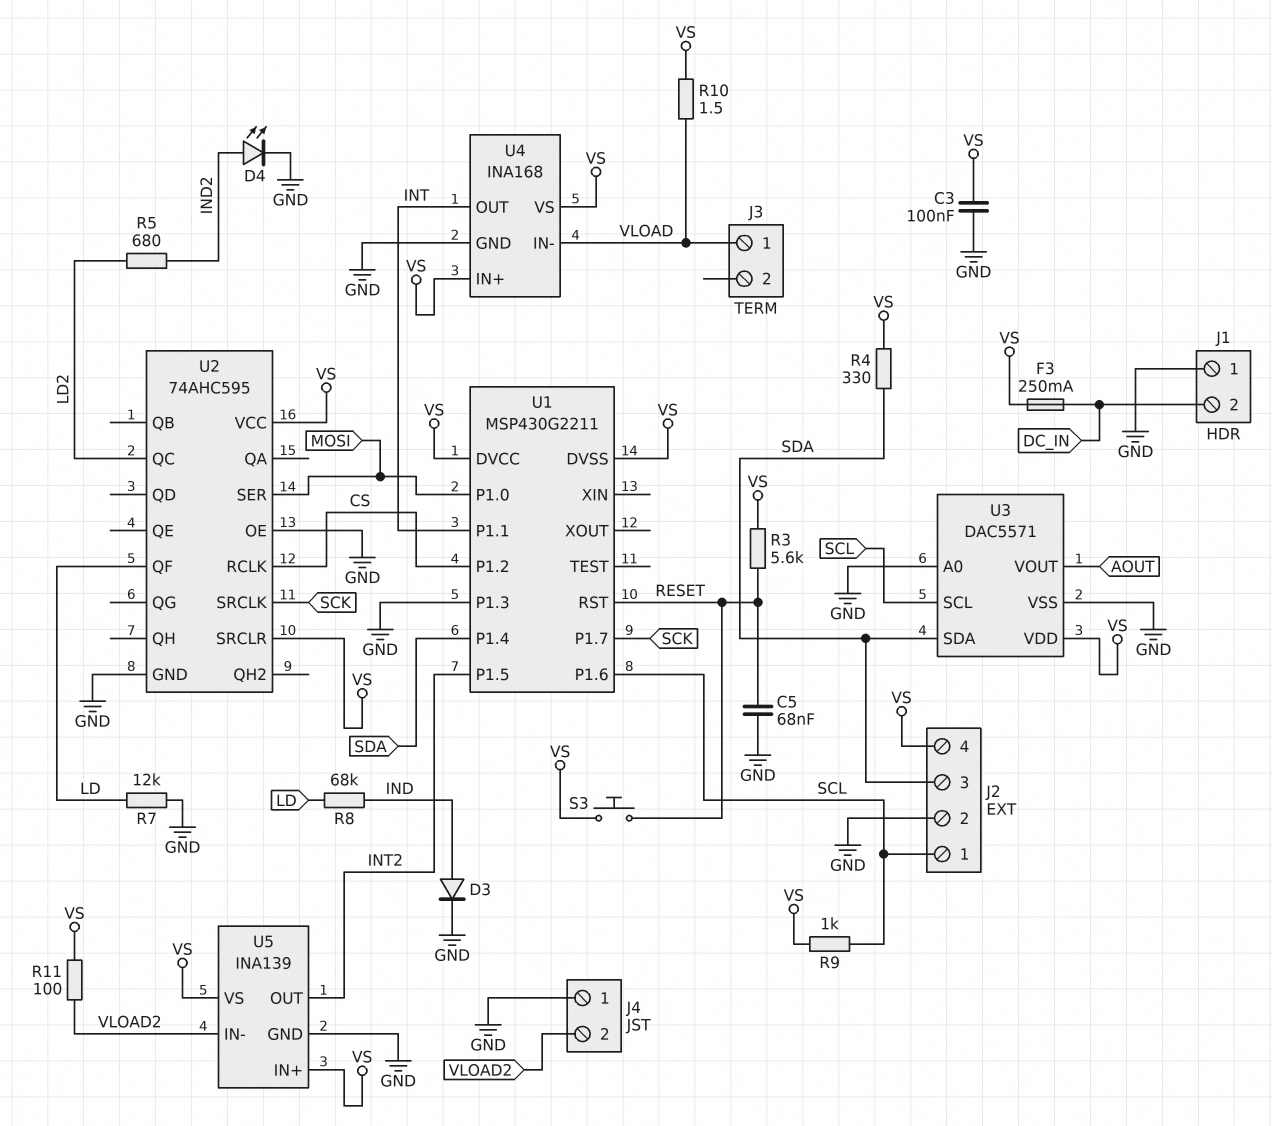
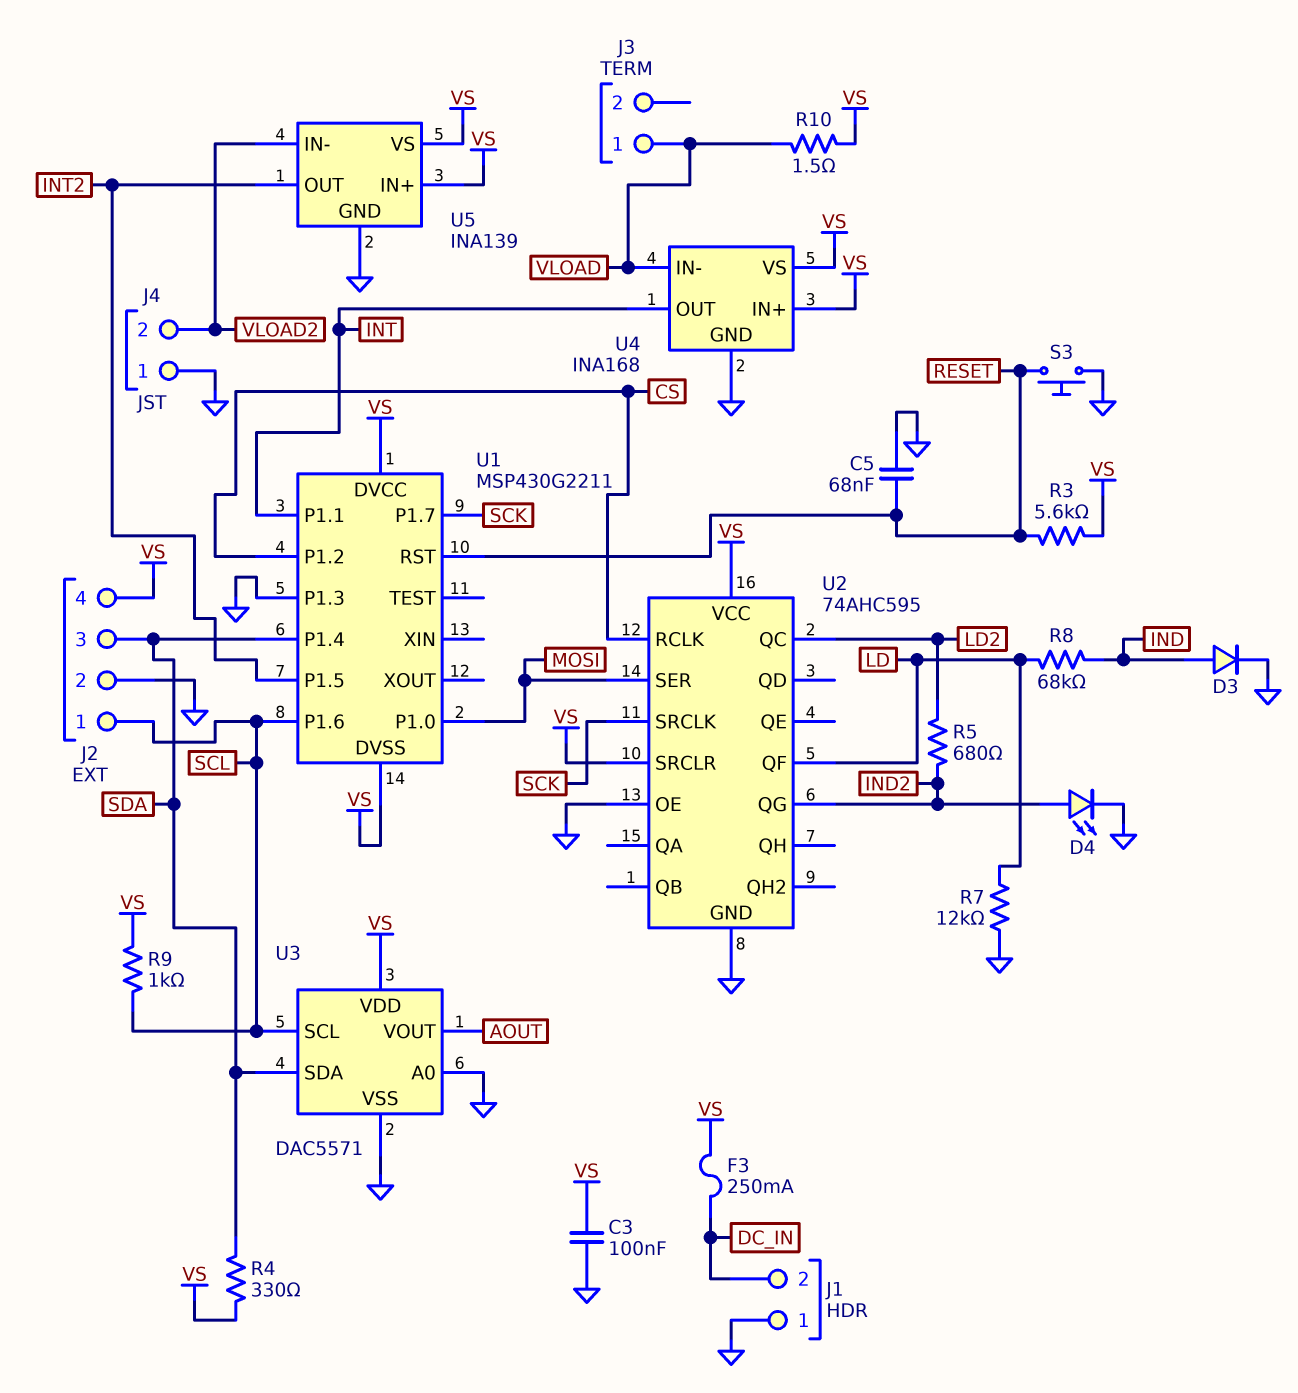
R11: 100 (VLOAD2, VS) -> none
S3: button (RESET, VS) -> button (GND, RESET)
U2 pin QG: none -> IND2

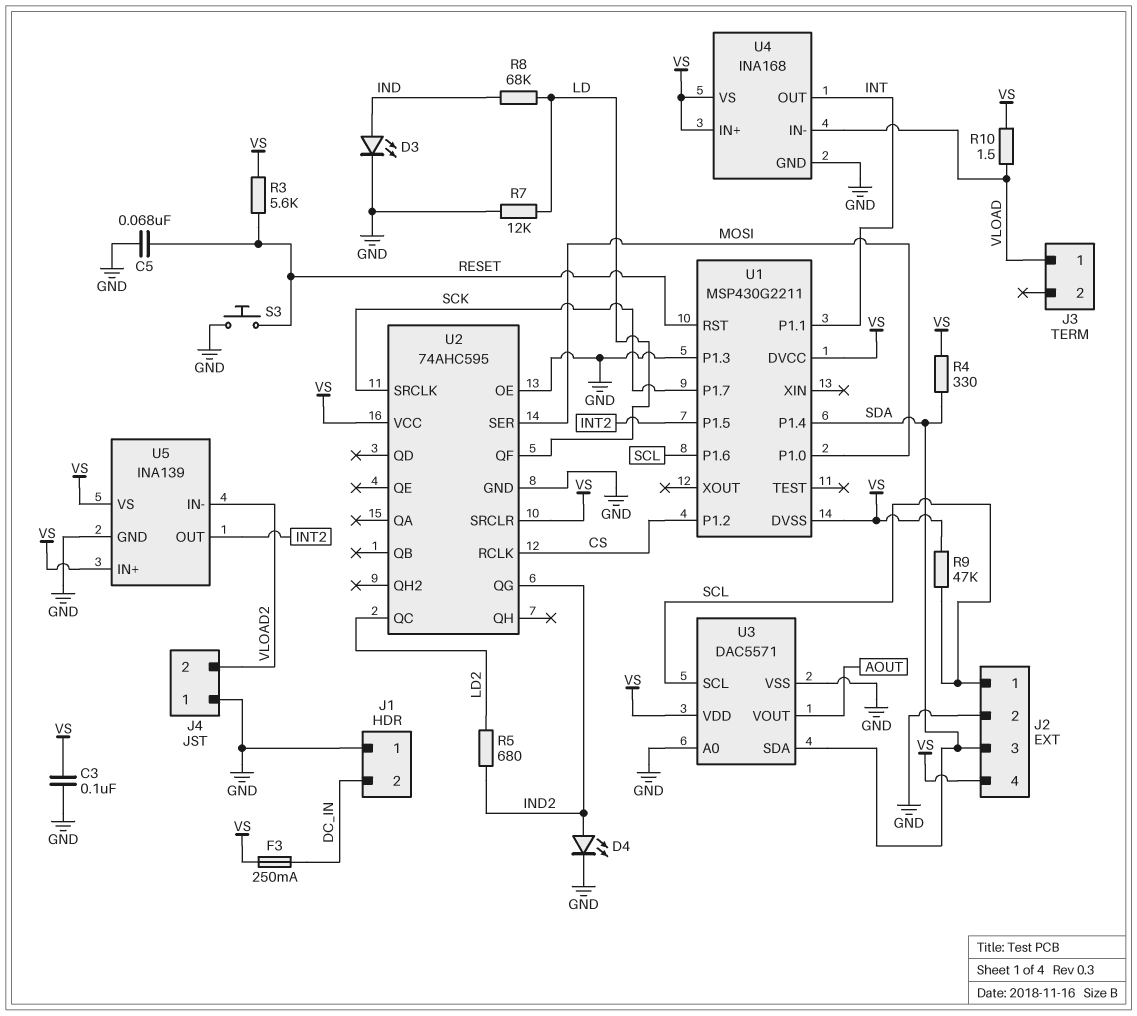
D3: diode (A IND, K GND) -> LED (A IND, K GND)
R9: 1k (SCL, VS) -> 47k (SCL, VS)

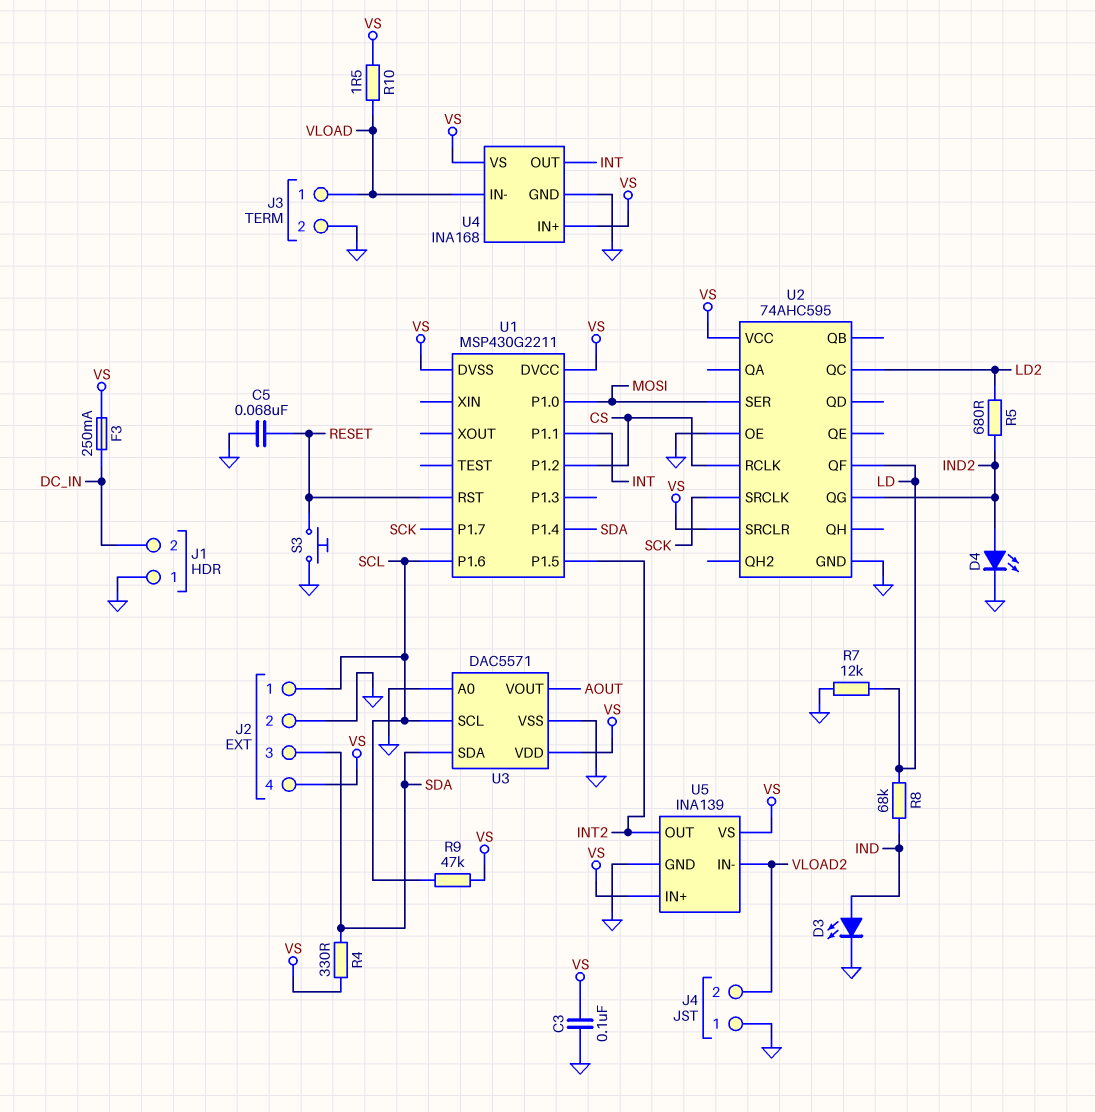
J3 pin 2: none -> GND
R3: 5.6k (RESET, VS) -> none
U1 pin P1.3: GND -> none

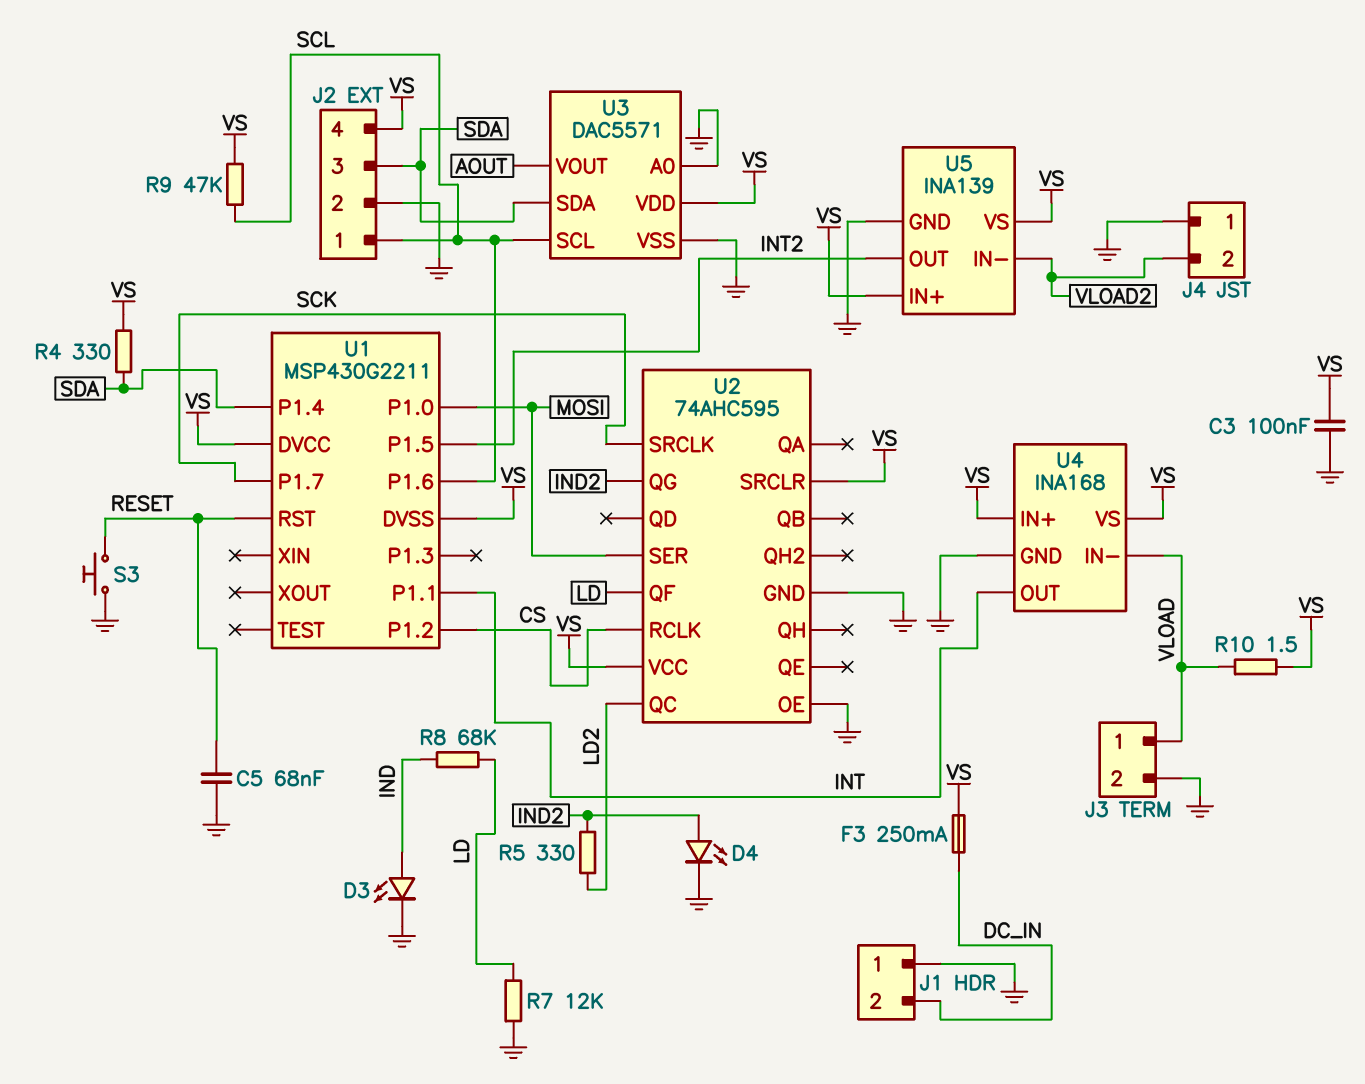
R5: 680 (IND2, LD2) -> 330 (IND2, LD2)

